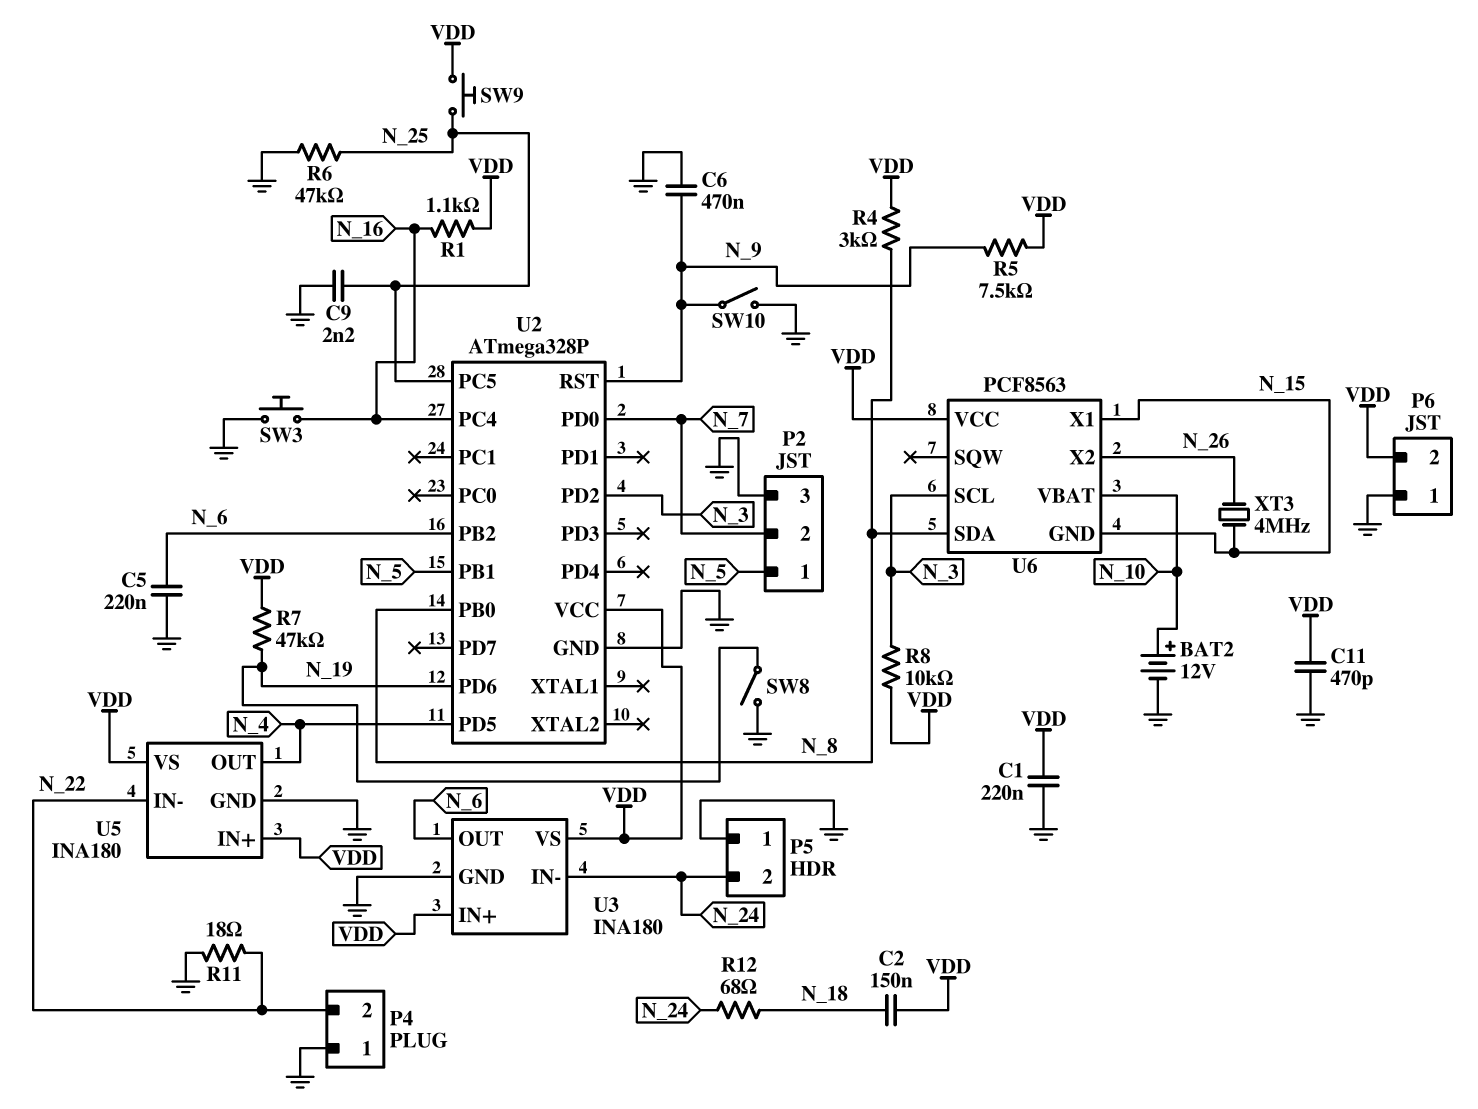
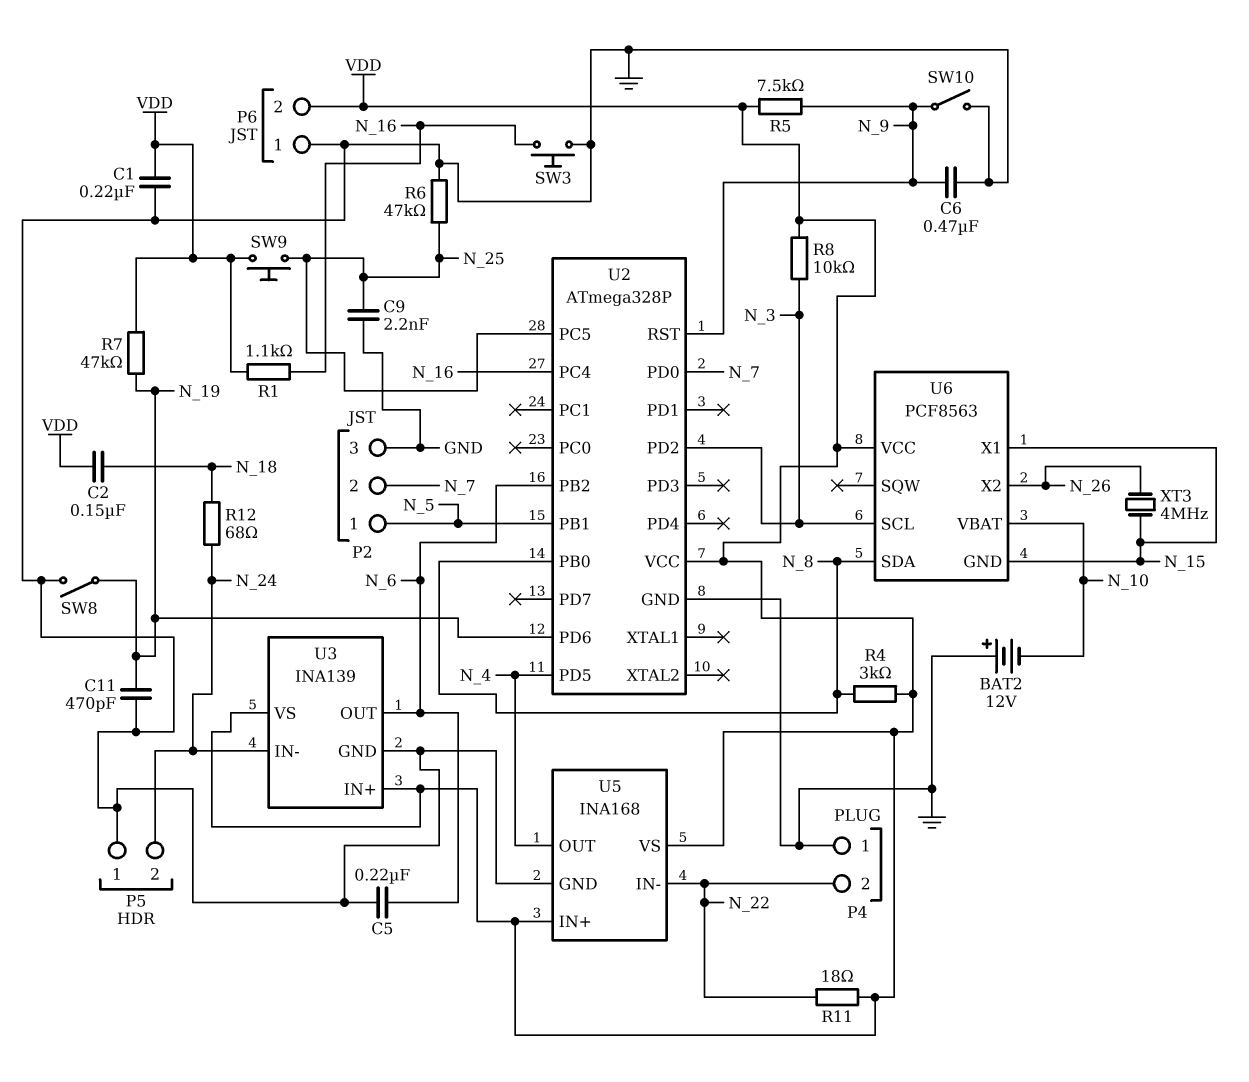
BAT2: 12V (plus N_10, minus GND) -> 12V (plus GND, minus N_10)
C11: 470pF (GND, VDD) -> 470pF (GND, N_19)
R11: 18 (GND, N_22) -> 18 (N_22, VDD)
U3: INA180 -> INA139
U5: INA180 -> INA168

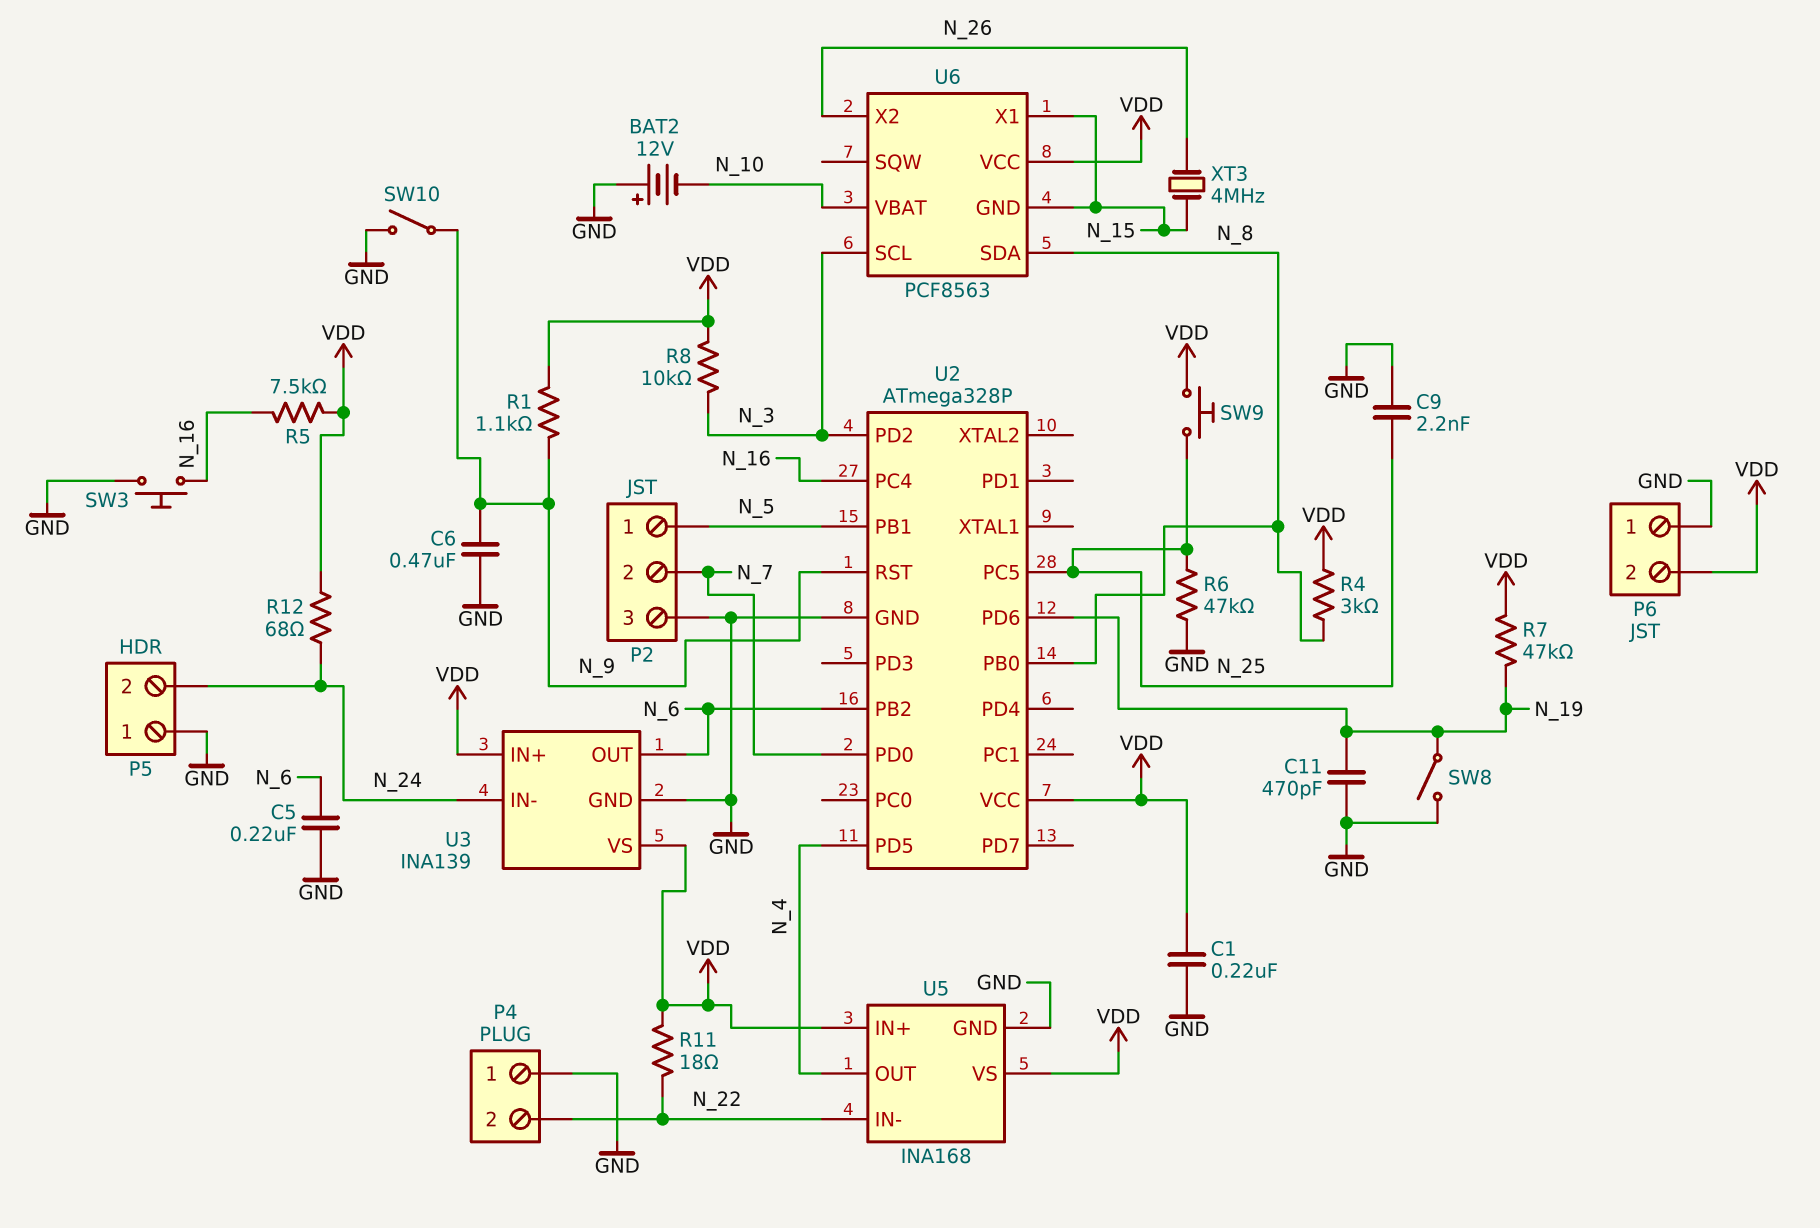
C2: 150nF (N_18, VDD) -> none
R1: 1.1k (N_16, VDD) -> 1.1k (N_9, VDD)
R5: 7.5k (N_9, VDD) -> 7.5k (N_16, VDD)
R12: 68 (N_18, N_24) -> 68 (N_24, VDD)

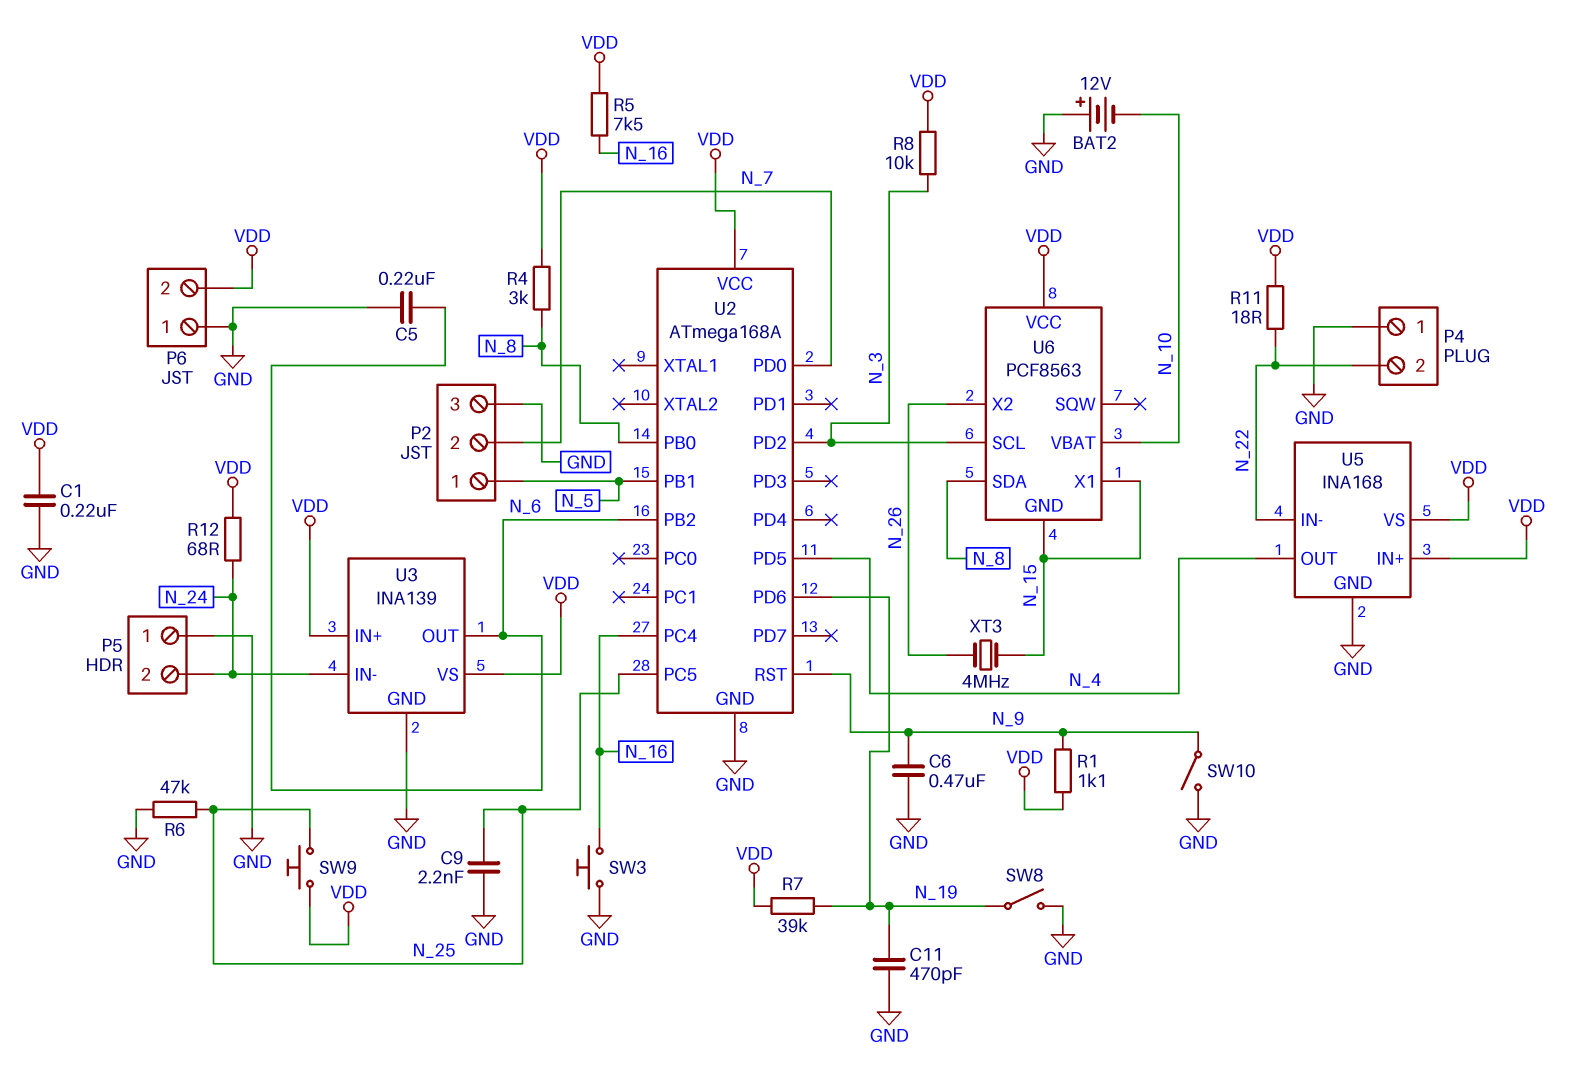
R7: 47k (N_19, VDD) -> 39k (N_19, VDD)
U2: ATmega328P -> ATmega168A

